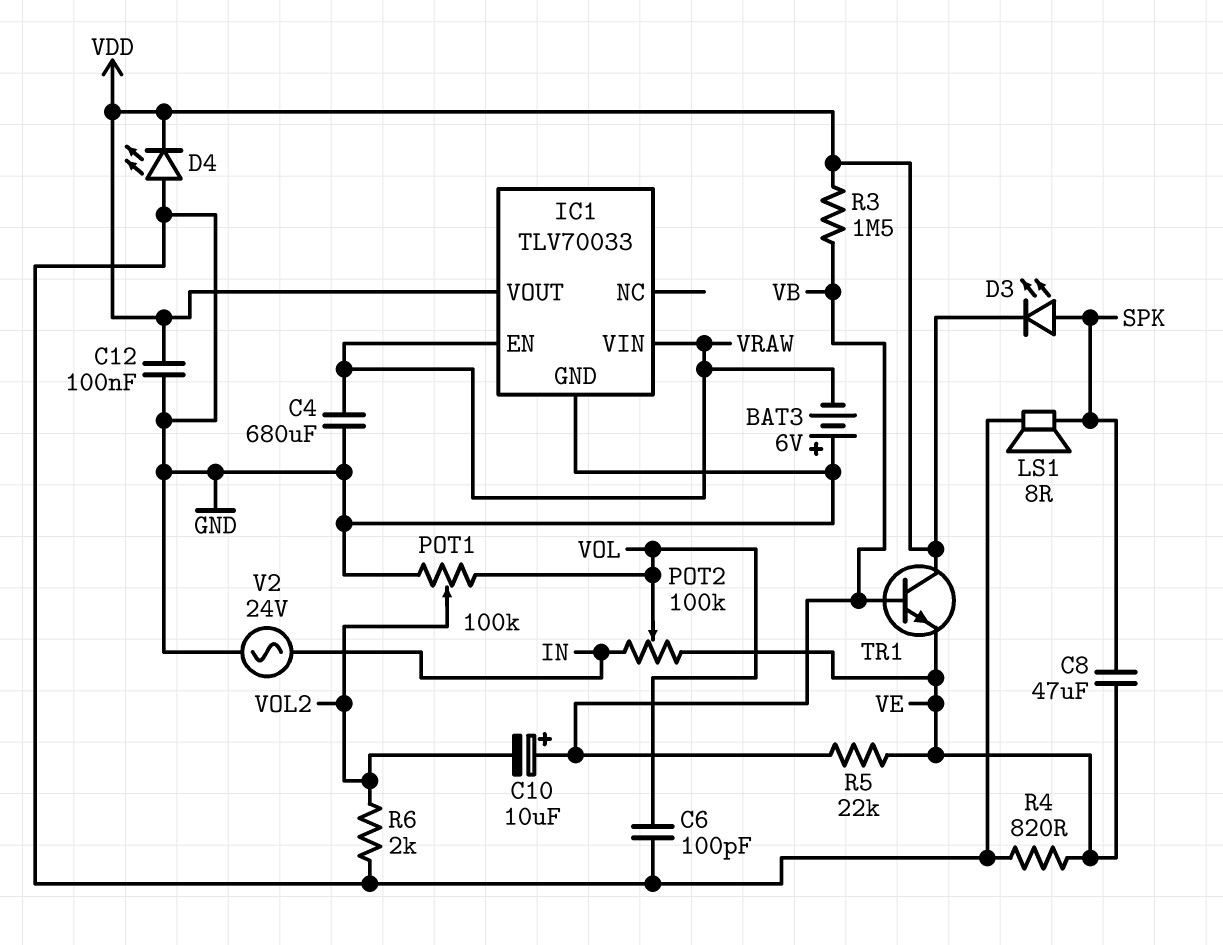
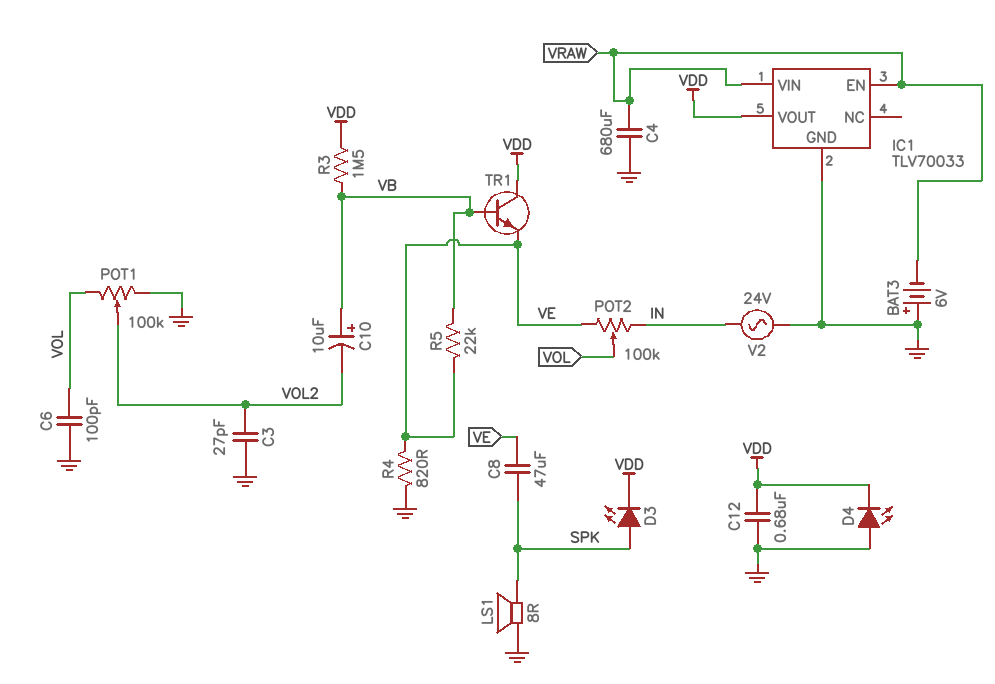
C3: none -> 27pF (GND, VOL2)
C12: 100nF (GND, VDD) -> 680nF (GND, VDD)
R6: 2k (GND, VOL2) -> none

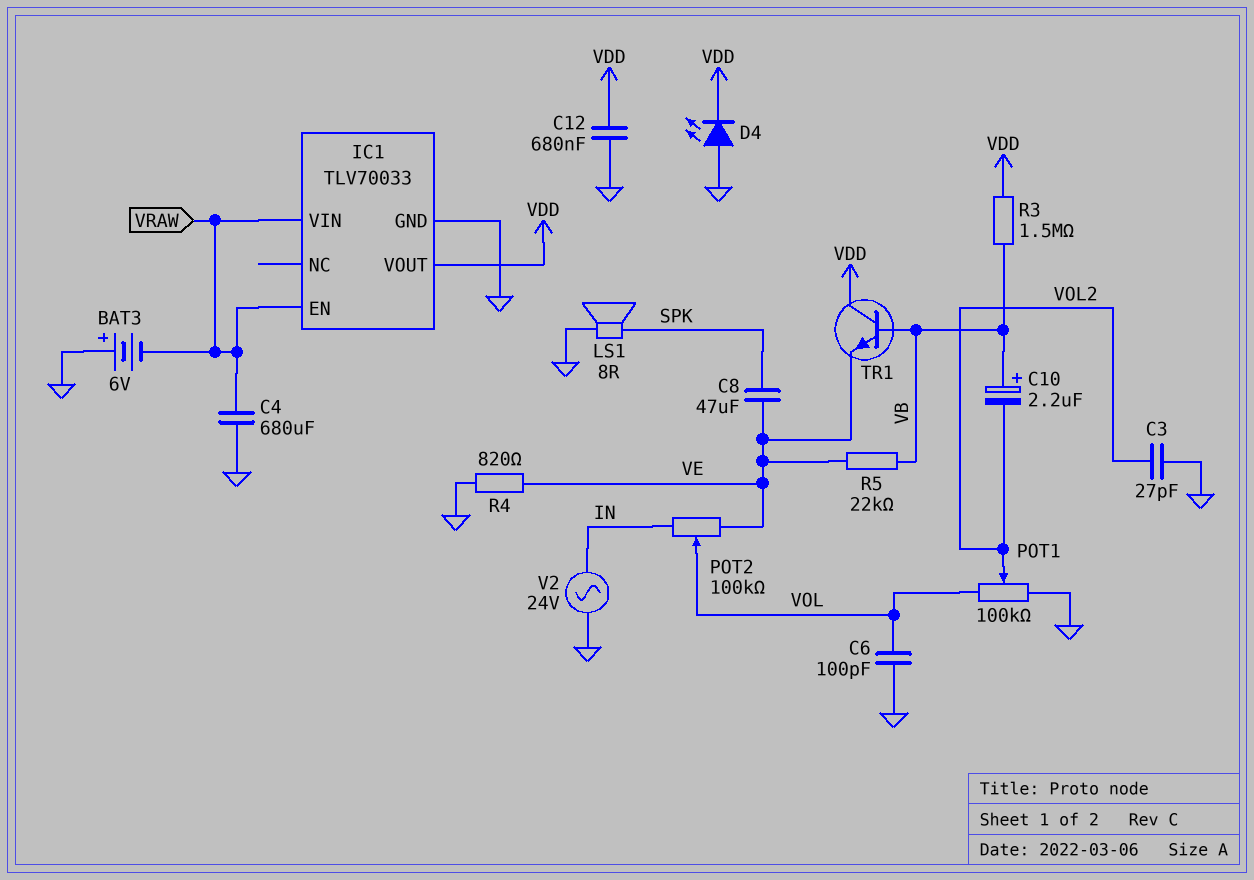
C10: 10uF (plus VB, minus VOL2) -> 2.2uF (plus VB, minus VOL2)
D3: LED (A SPK, K VDD) -> none

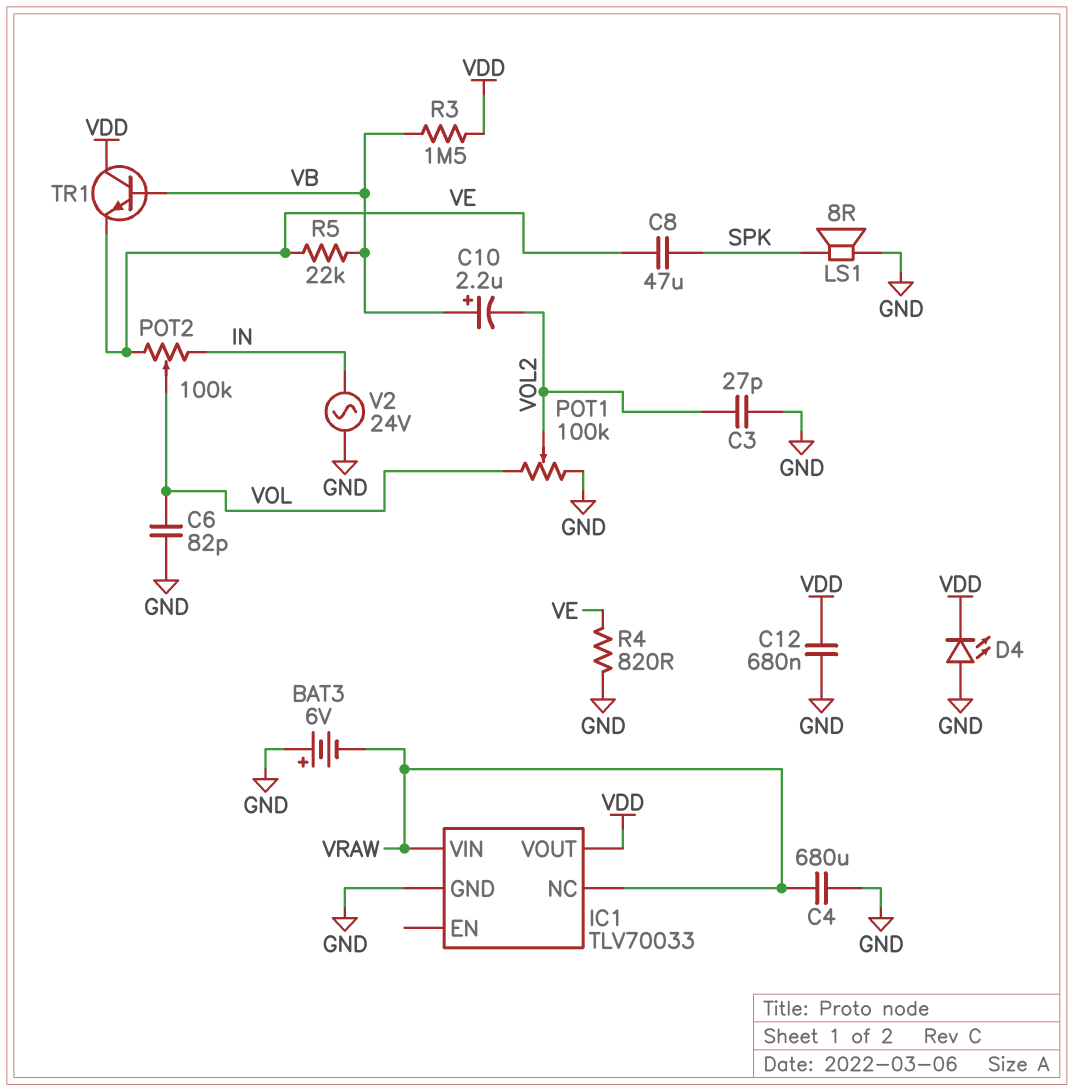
C6: 100pF (GND, VOL) -> 82pF (GND, VOL)
IC1 pin EN: VRAW -> none
IC1 pin NC: none -> VRAW

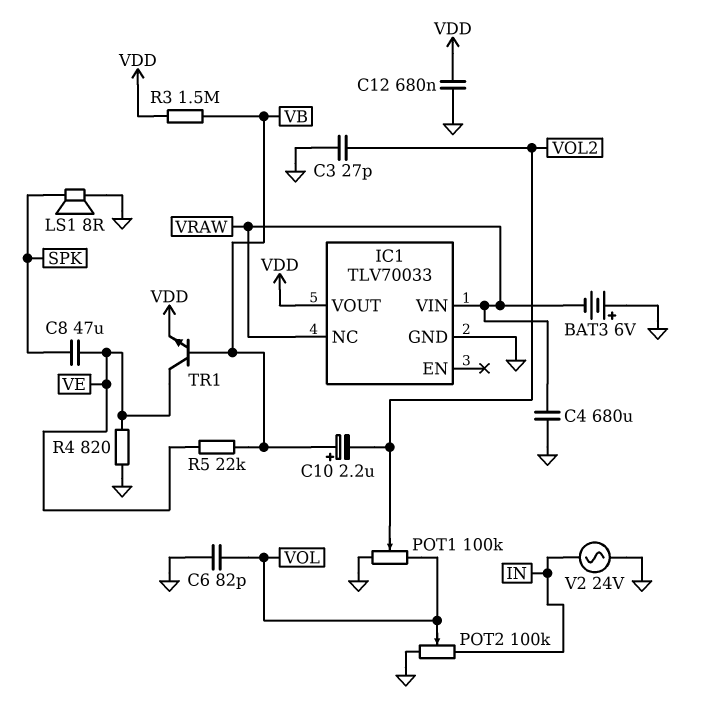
D4: LED (A GND, K VDD) -> none
POT2: 100k (IN, VE, wiper VOL) -> 100k (GND, IN, wiper VOL)
TR1: NPN (B VB, C VDD, E VE) -> NPN (B VB, C VE, E VDD)

